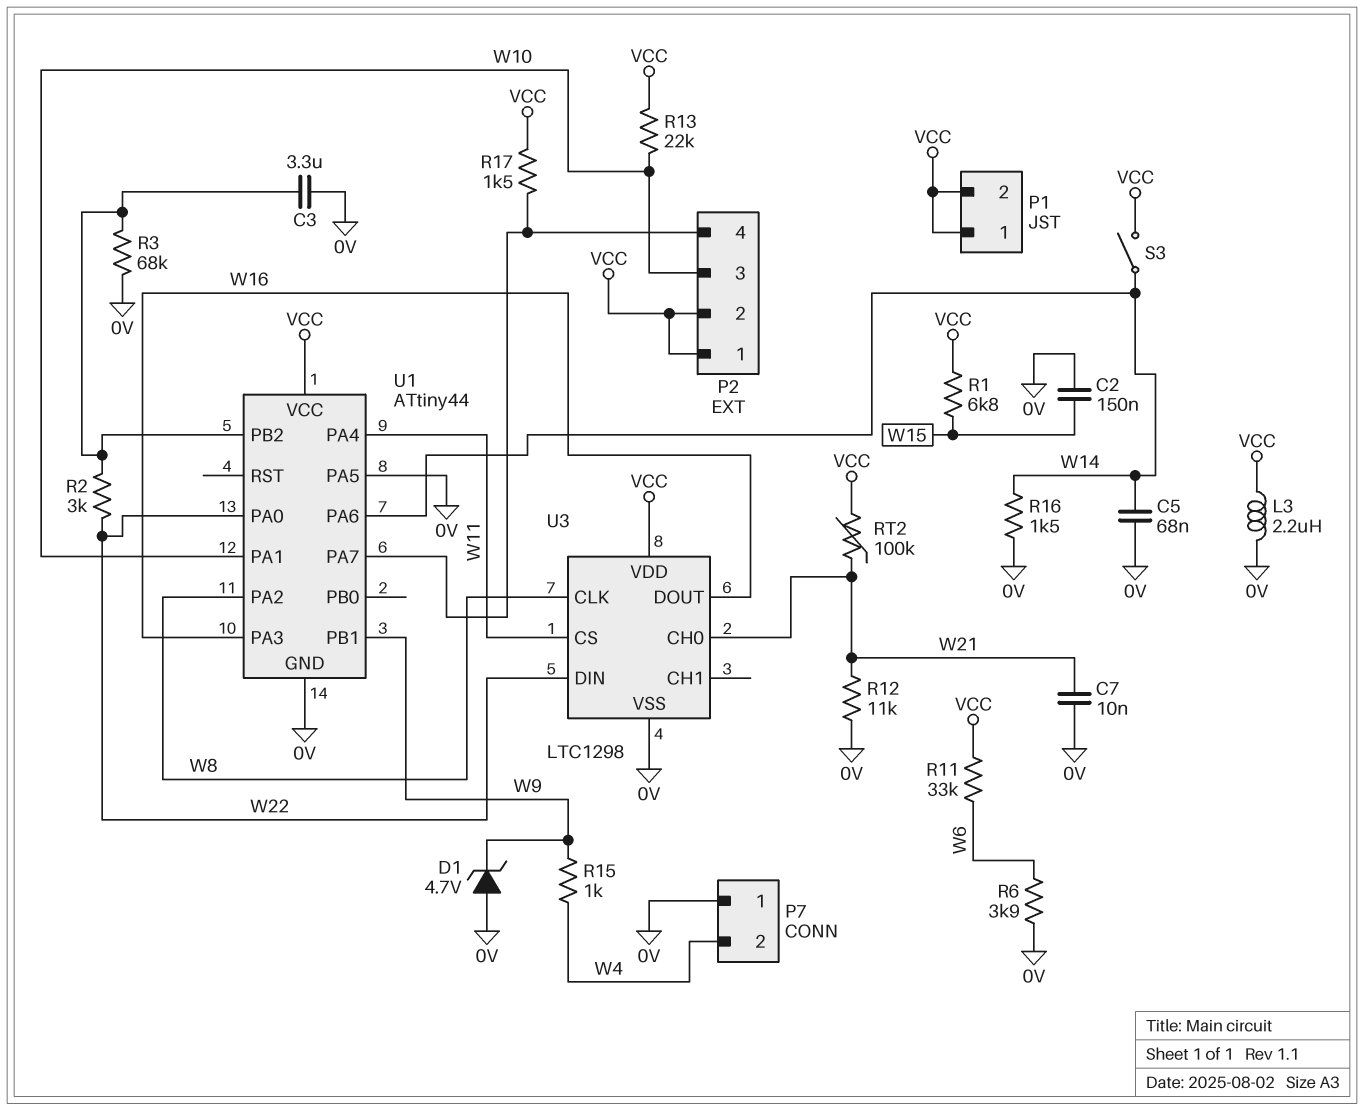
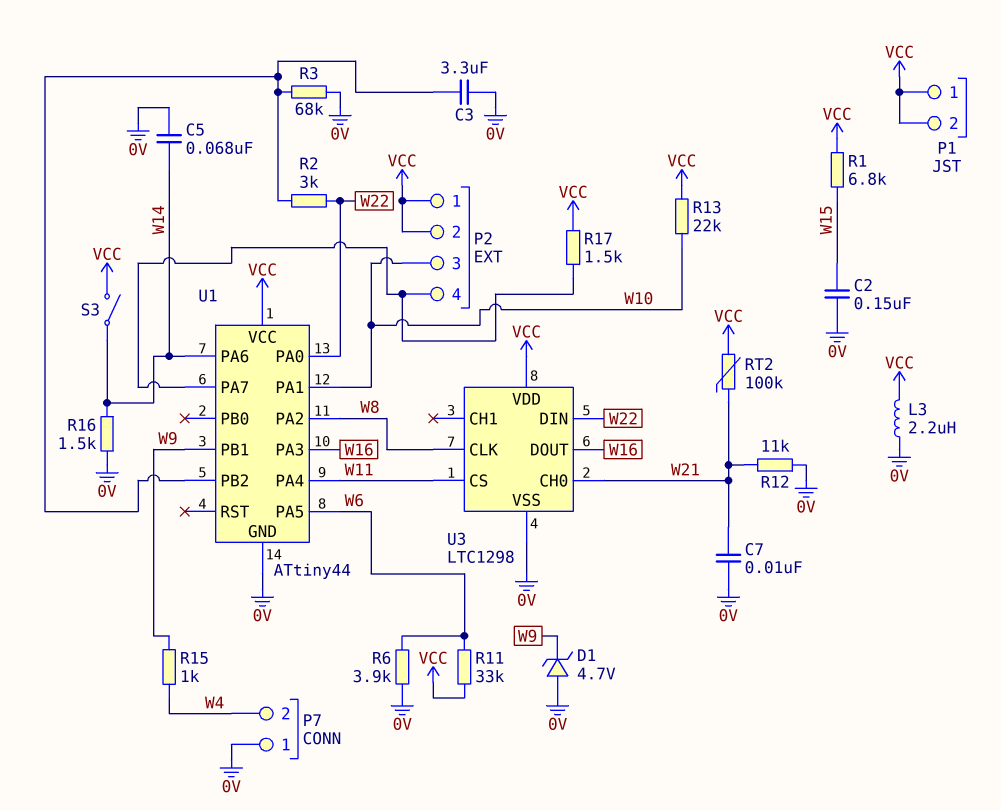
U1 pin PA5: 0V -> W6

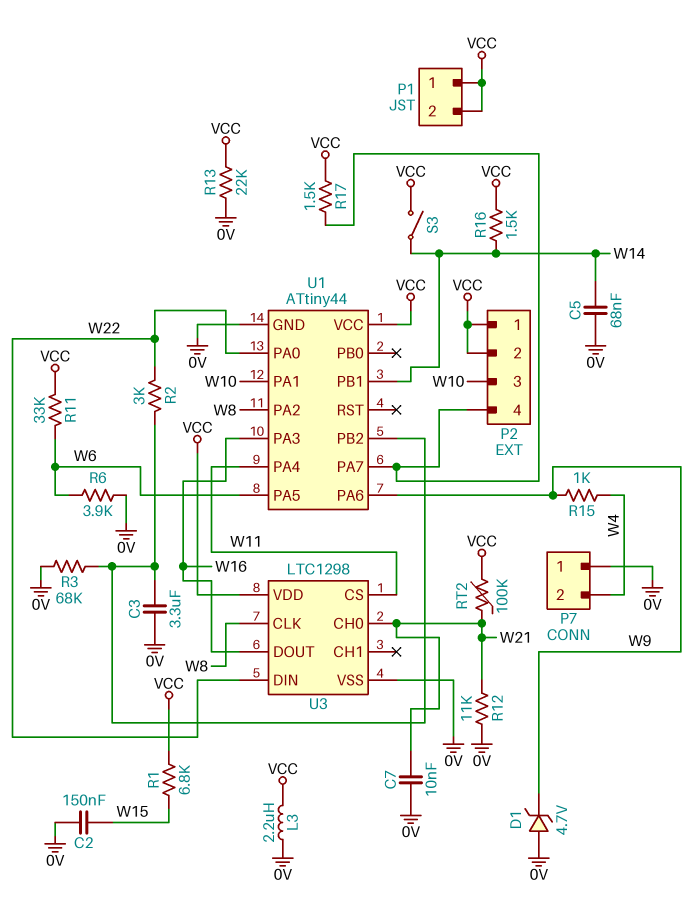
R13: 22k (VCC, W10) -> 22k (0V, VCC)
R16: 1.5k (0V, W14) -> 1.5k (VCC, W14)
U1 pin PA6: W14 -> W9
U1 pin PB1: W9 -> W14

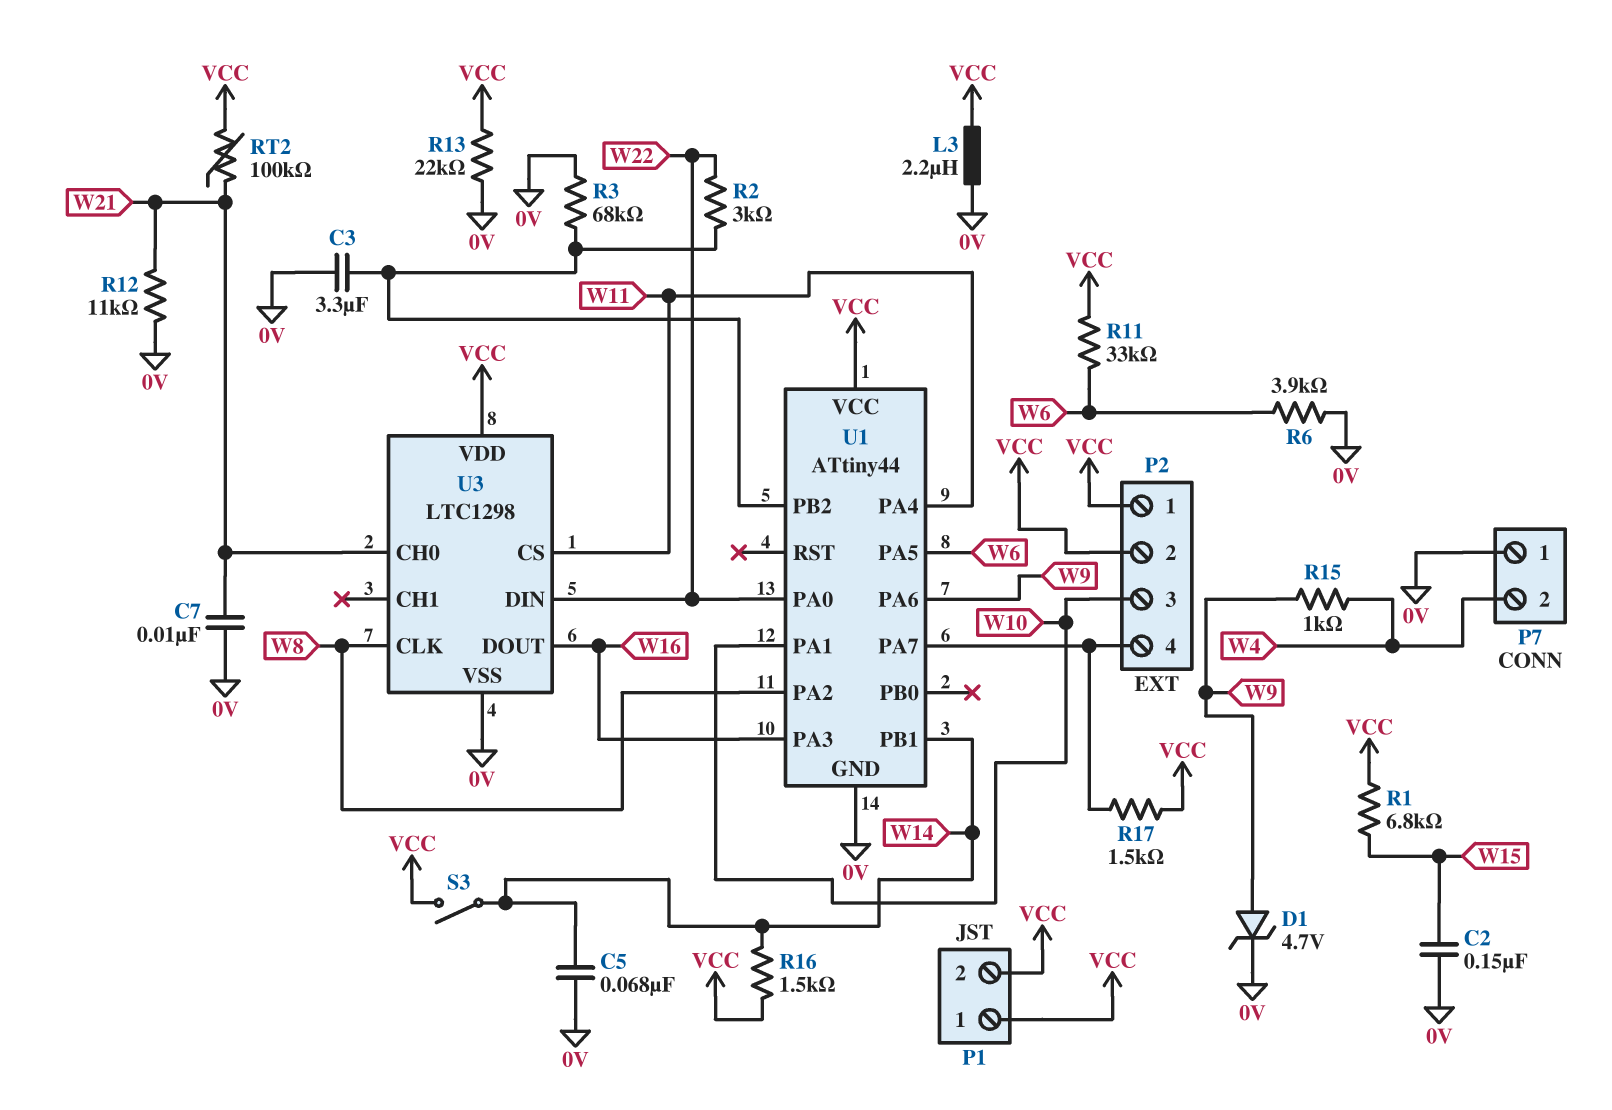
D1: zener 4.7V (A 0V, K W9) -> zener 4.7V (A W9, K 0V)

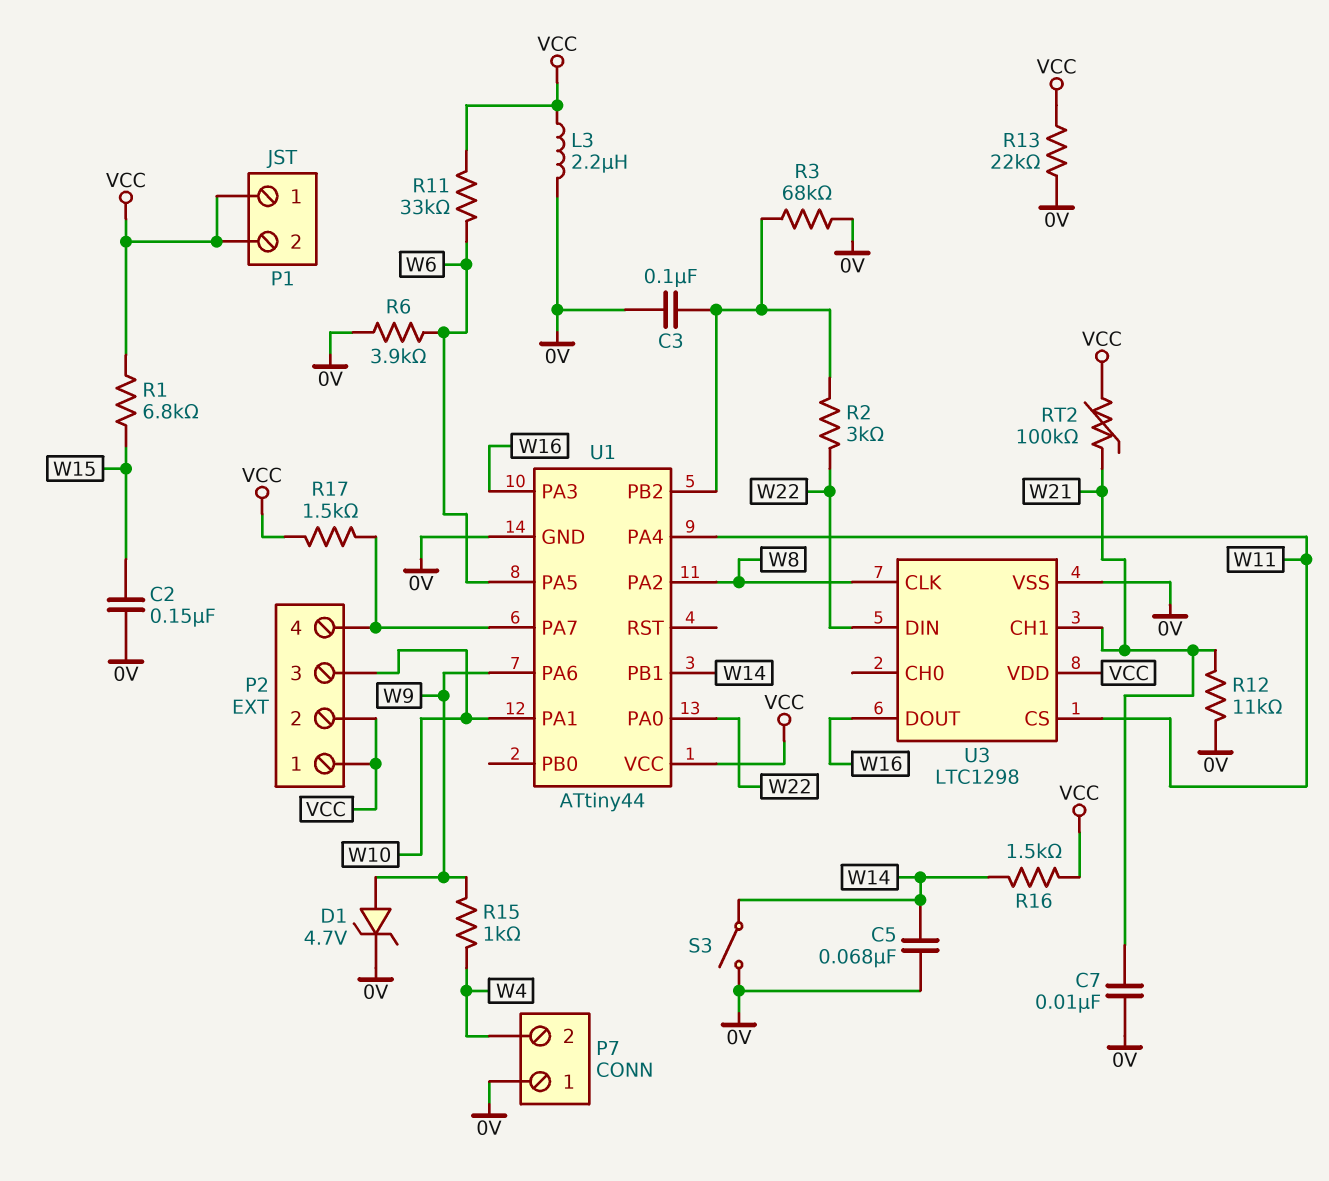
C3: 3.3uF (0V, U1/PB2) -> 100nF (0V, U1/PB2)
S3: switch (VCC, W14) -> switch (0V, W14)
U3 pin CH0: W21 -> none
U3 pin CH1: none -> W21

